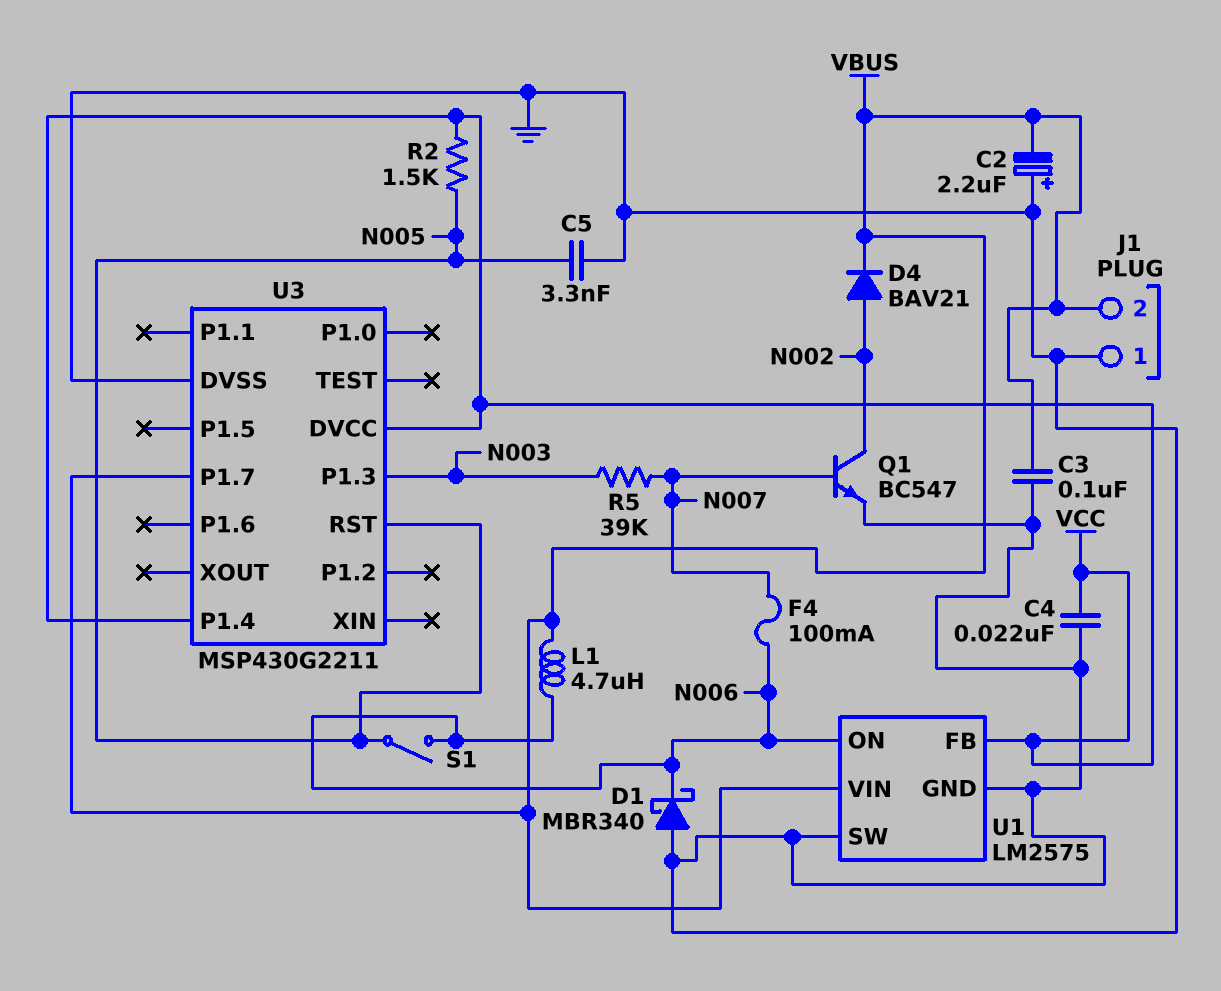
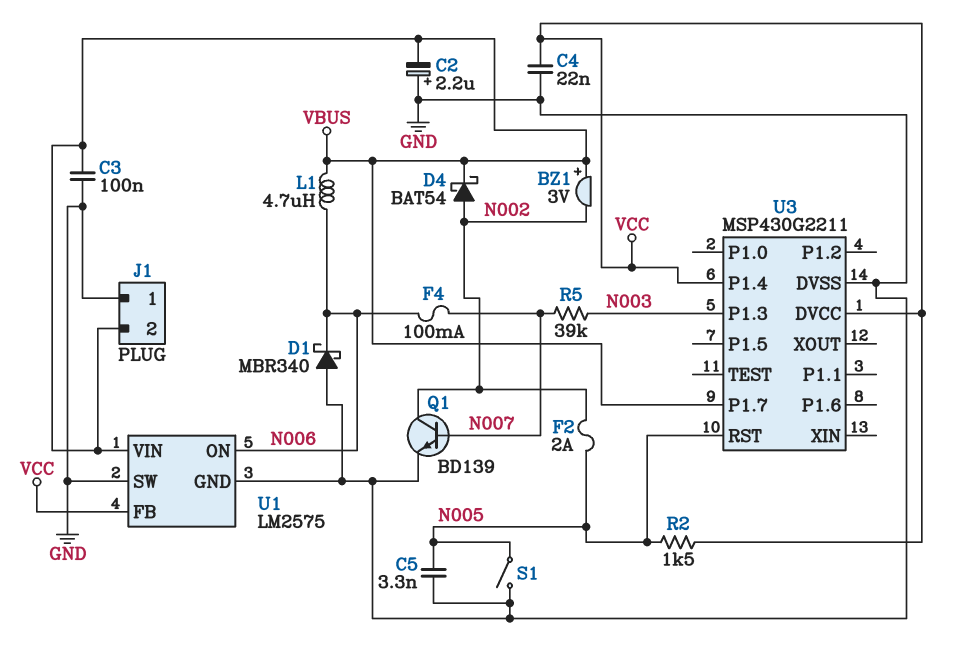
BZ1: none -> buzzer 3V (plus VBUS, minus N002)
D4: diode BAV21 (A N002, K VBUS) -> schottky BAT54 (A N002, K VBUS)
F2: none -> 2A (N002, N005)
Q1: NPN BC547 (B N007, C N002, E GND) -> NPN BD139 (B N007, C N002, E GND)
S1: switch (N005, N006) -> switch (GND, N005)

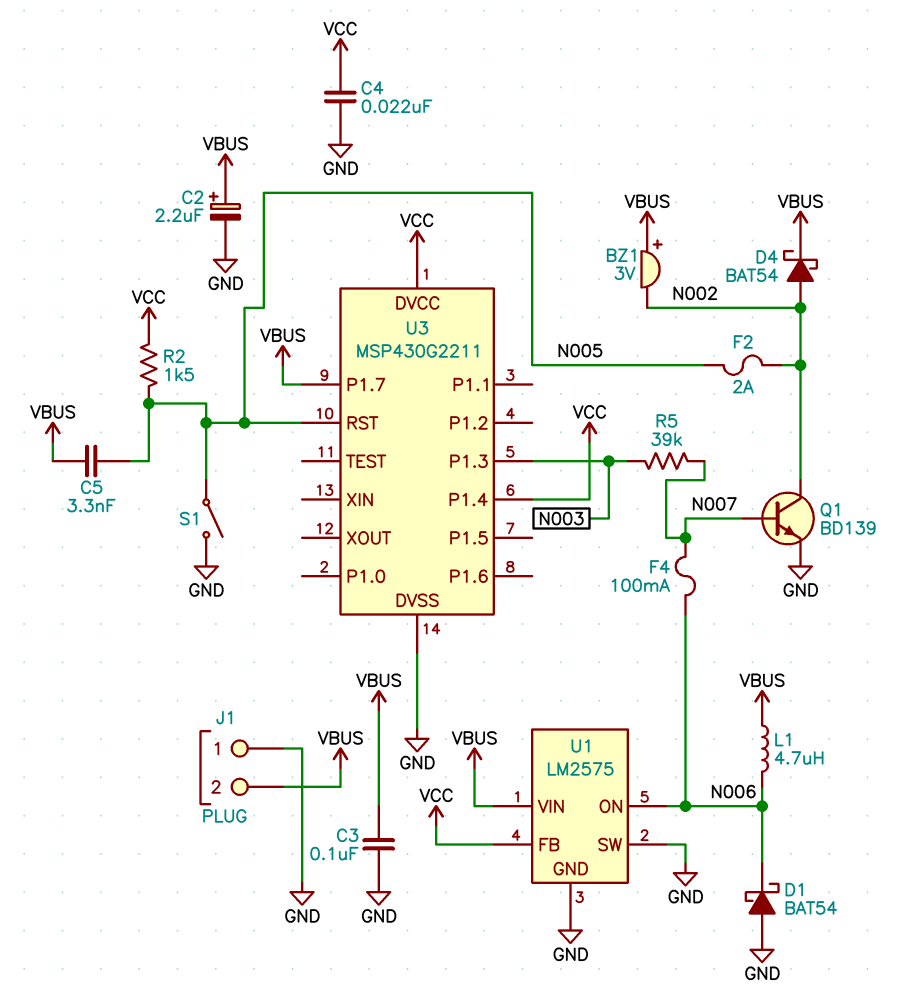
C2: 2.2uF (plus GND, minus VBUS) -> 2.2uF (plus VBUS, minus GND)
C5: 3.3nF (GND, N005) -> 3.3nF (N005, VBUS)
D1: schottky MBR340 (A GND, K N006) -> schottky BAT54 (A GND, K N006)

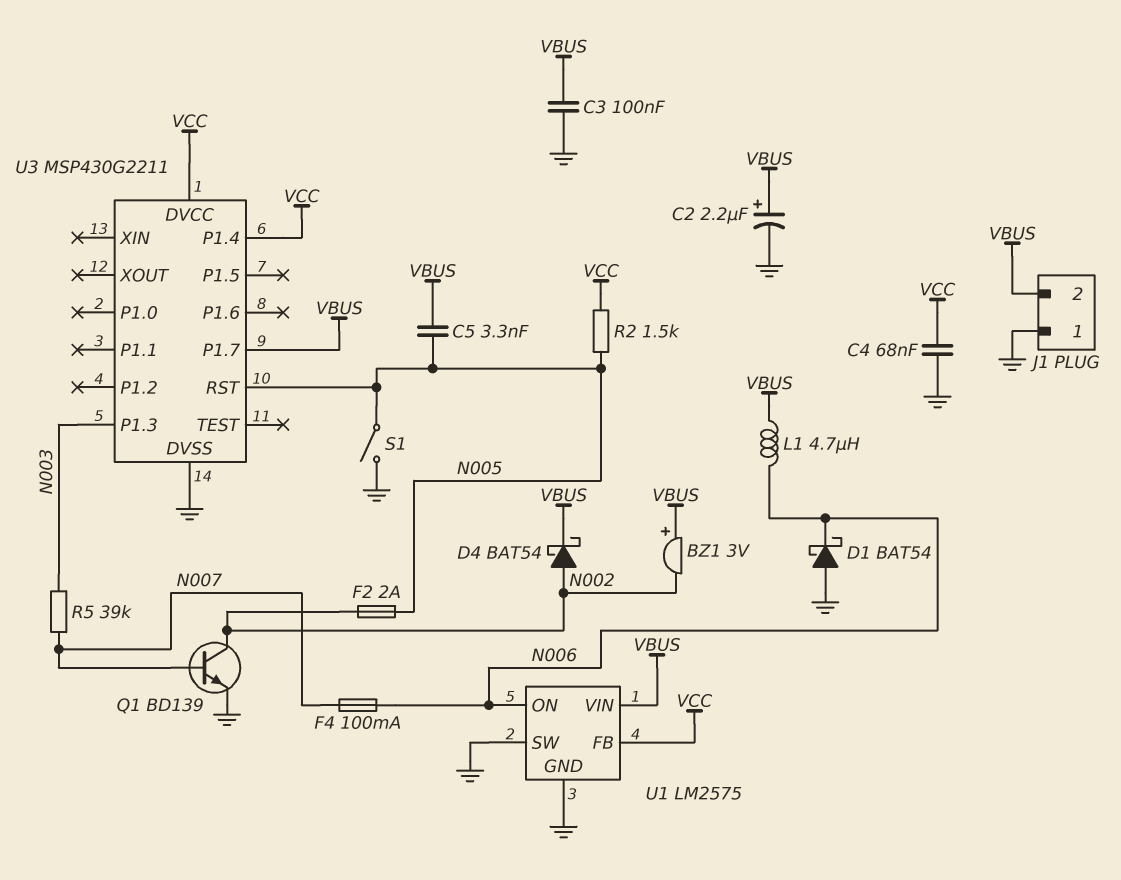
C4: 22nF (GND, VCC) -> 68nF (GND, VCC)

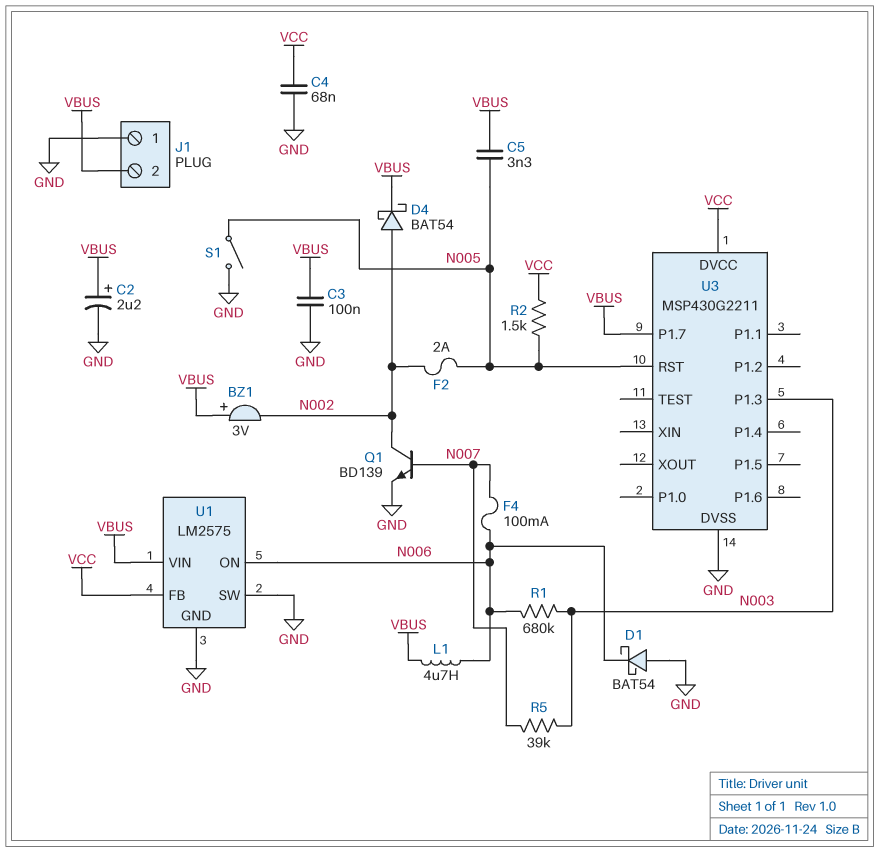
R1: none -> 680k (N003, N006)
U3 pin P1.4: VCC -> none

